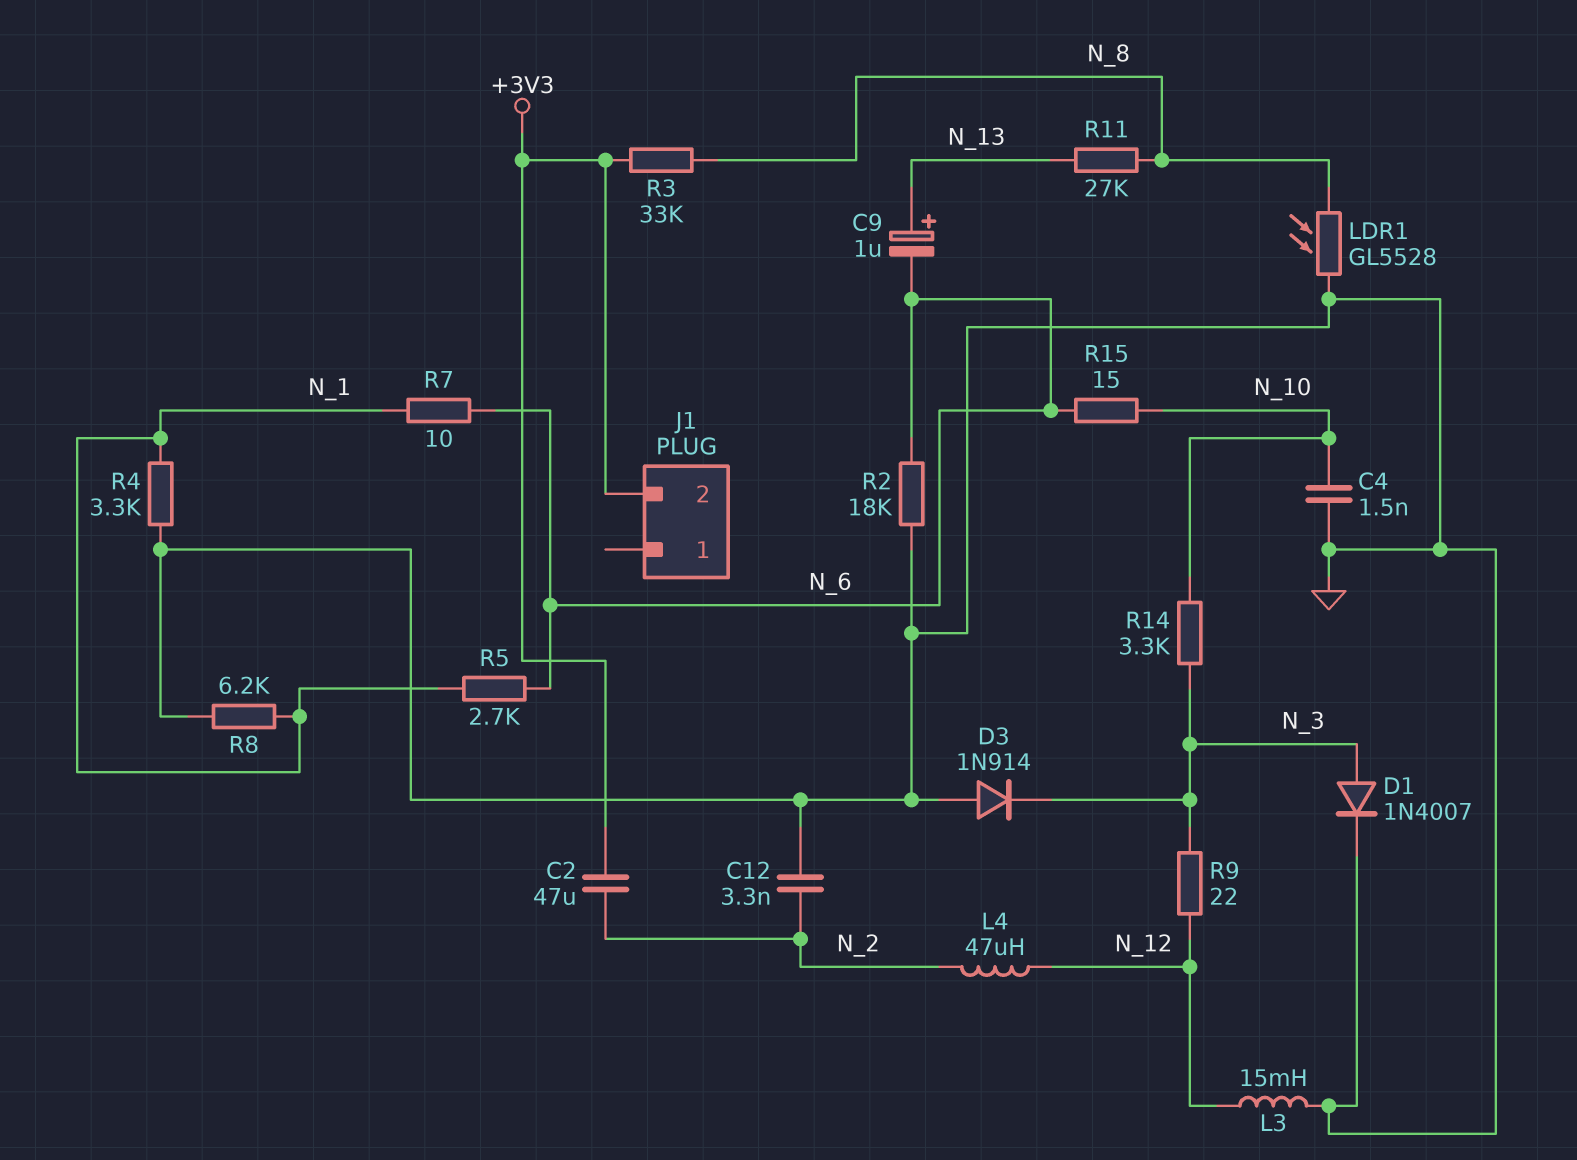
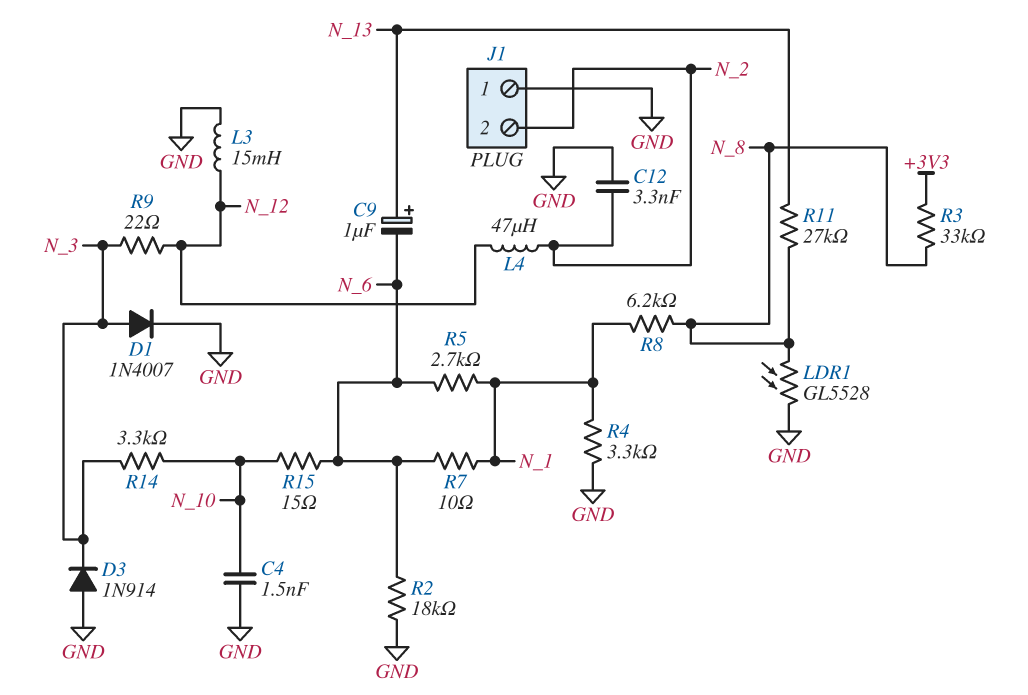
C2: 47uF (+3V3, N_2) -> none
J1 pin 1: none -> GND
J1 pin 2: +3V3 -> N_2
R8: 6.2k (GND, N_1) -> 6.2k (N_1, N_8)

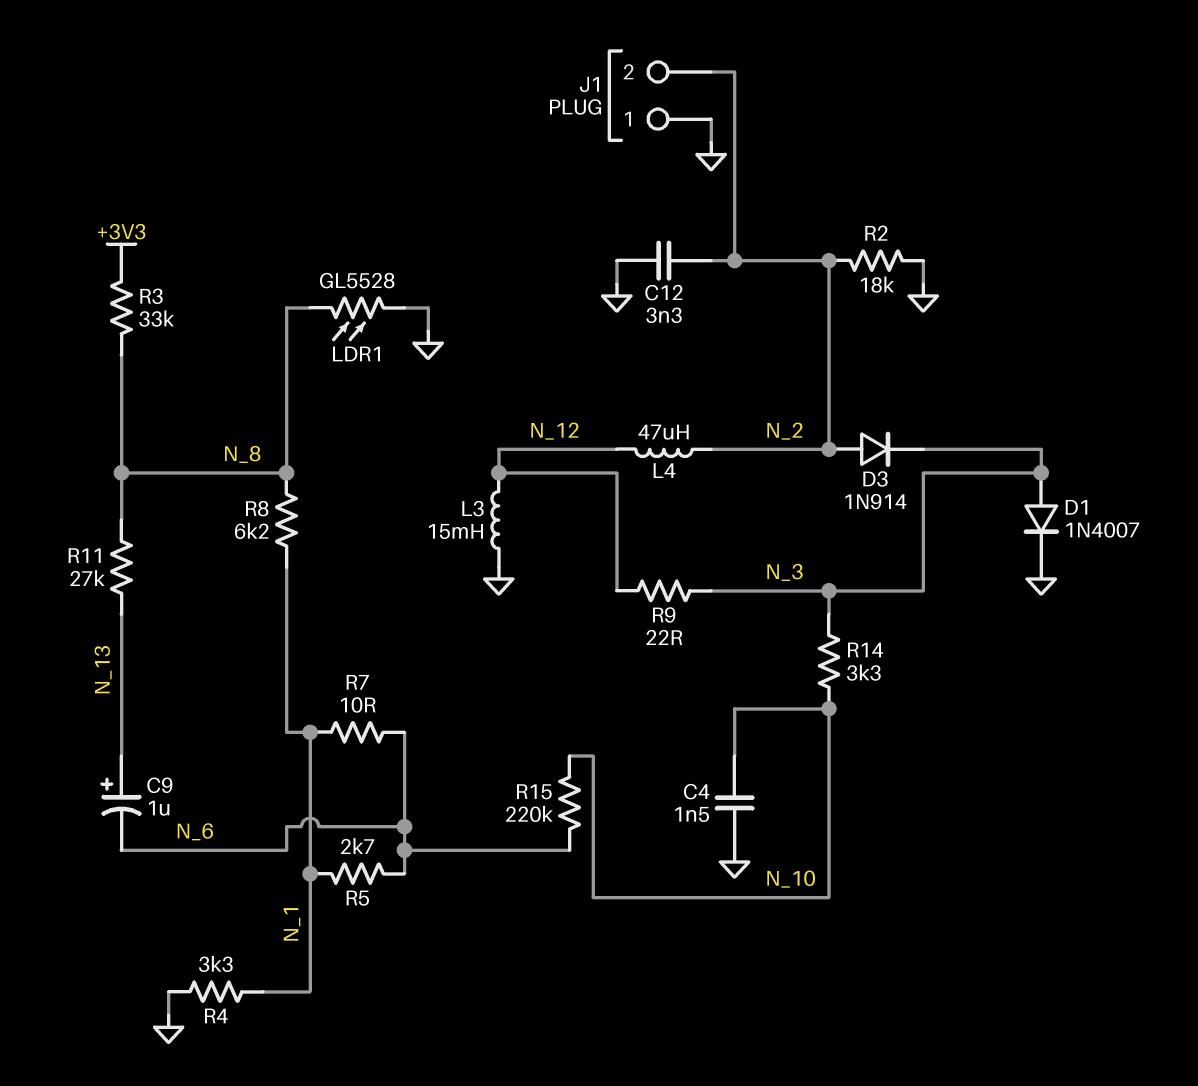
D3: diode 1N914 (A GND, K N_3) -> diode 1N914 (A N_2, K N_3)
R2: 18k (GND, N_6) -> 18k (GND, N_2)
R15: 15 (N_6, N_10) -> 220k (N_6, N_10)

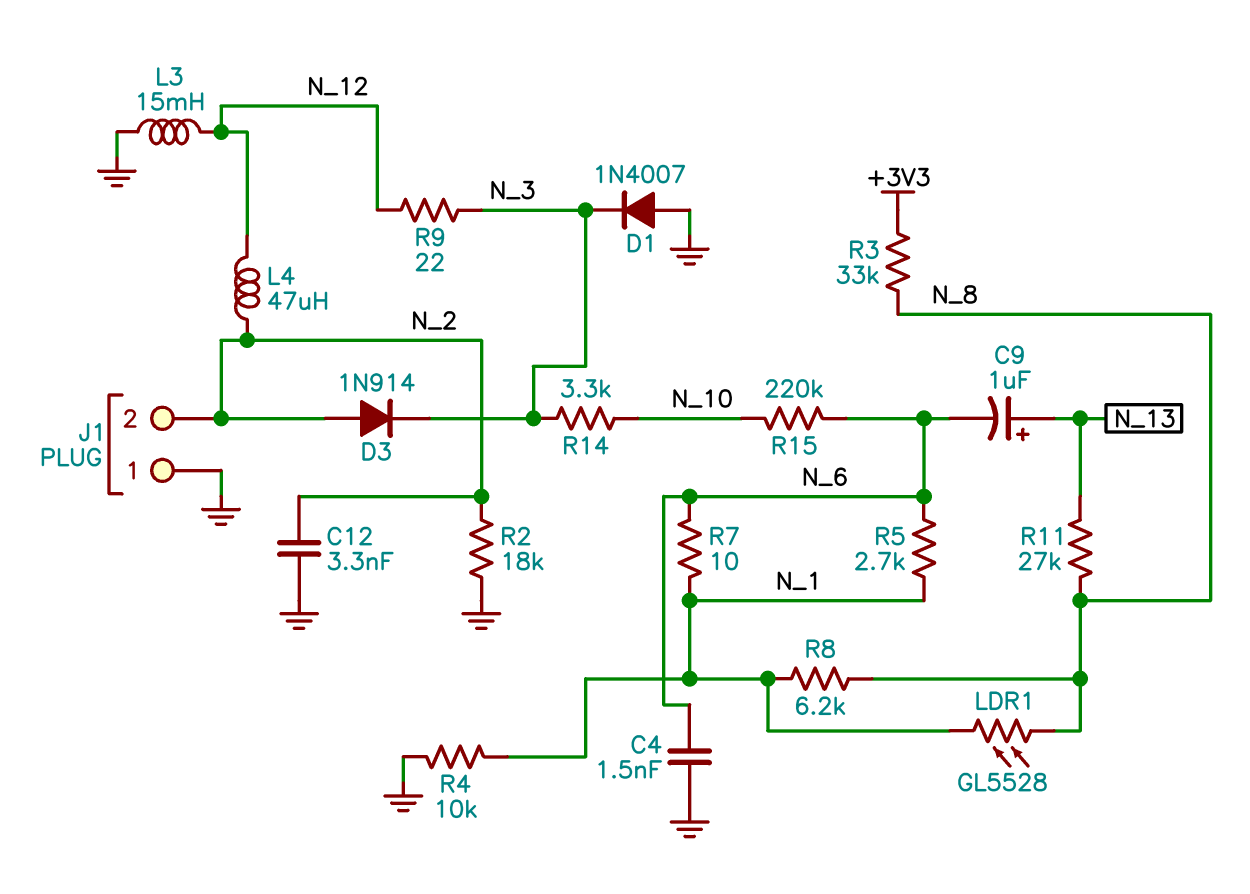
C4: 1.5nF (GND, N_10) -> 1.5nF (GND, N_6)
D1: diode 1N4007 (A N_3, K GND) -> diode 1N4007 (A GND, K N_3)
LDR1: GL5528 (GND, N_8) -> GL5528 (N_1, N_8)
R4: 3.3k (GND, N_1) -> 10k (GND, N_1)

